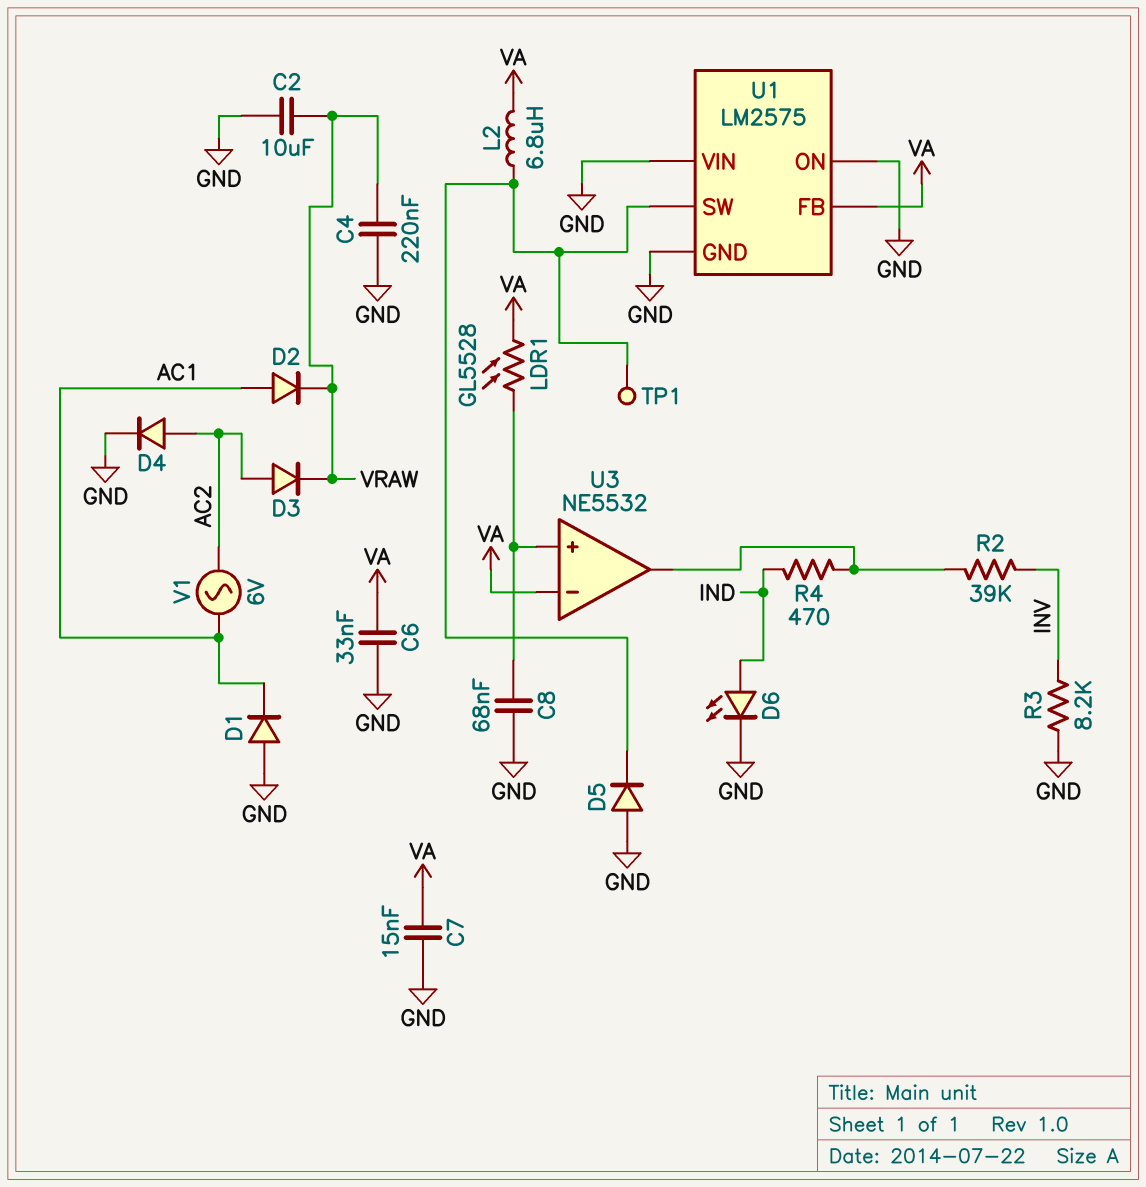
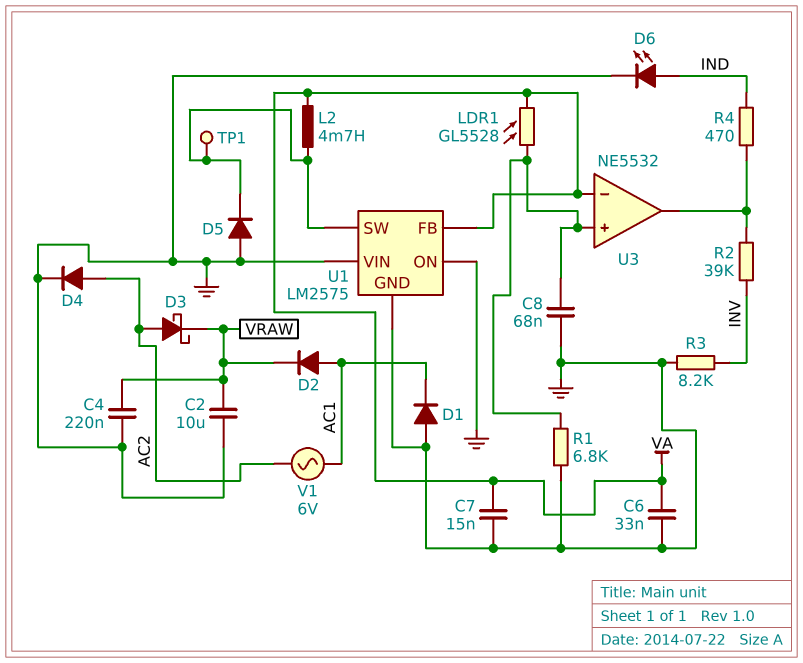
D3: diode (A AC2, K VRAW) -> schottky (A AC2, K VRAW)
L2: 6.8uH (U1/SW, VA) -> 4.7mH (U1/SW, VA)
R1: none -> 6.8k (GND, U3/in+)

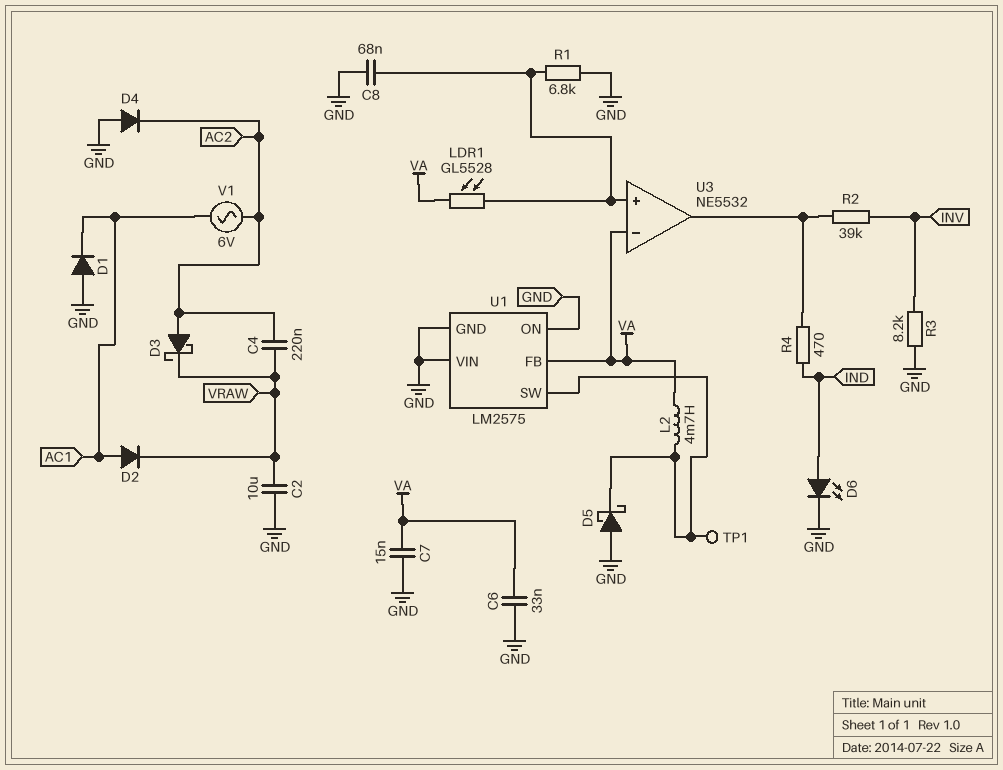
C4: 220nF (GND, VRAW) -> 220nF (AC2, VRAW)
D4: diode (A AC2, K GND) -> diode (A GND, K AC2)
D5: diode (A GND, K U1/SW) -> schottky (A GND, K U1/SW)

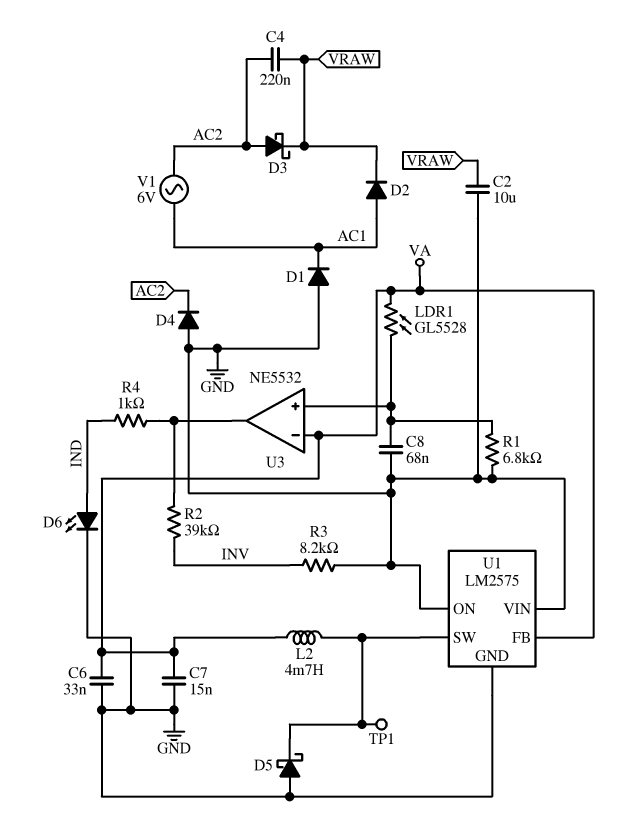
R4: 470 (IND, U3/out) -> 1k (IND, U3/out)

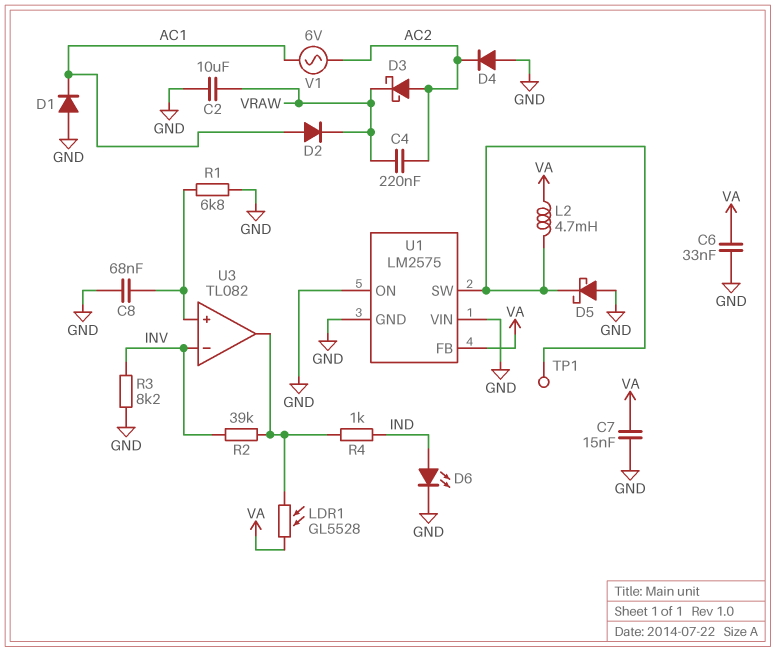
LDR1: GL5528 (U3/in+, VA) -> GL5528 (U3/out, VA)
U3: NE5532 -> TL082
U3 pin in-: VA -> INV

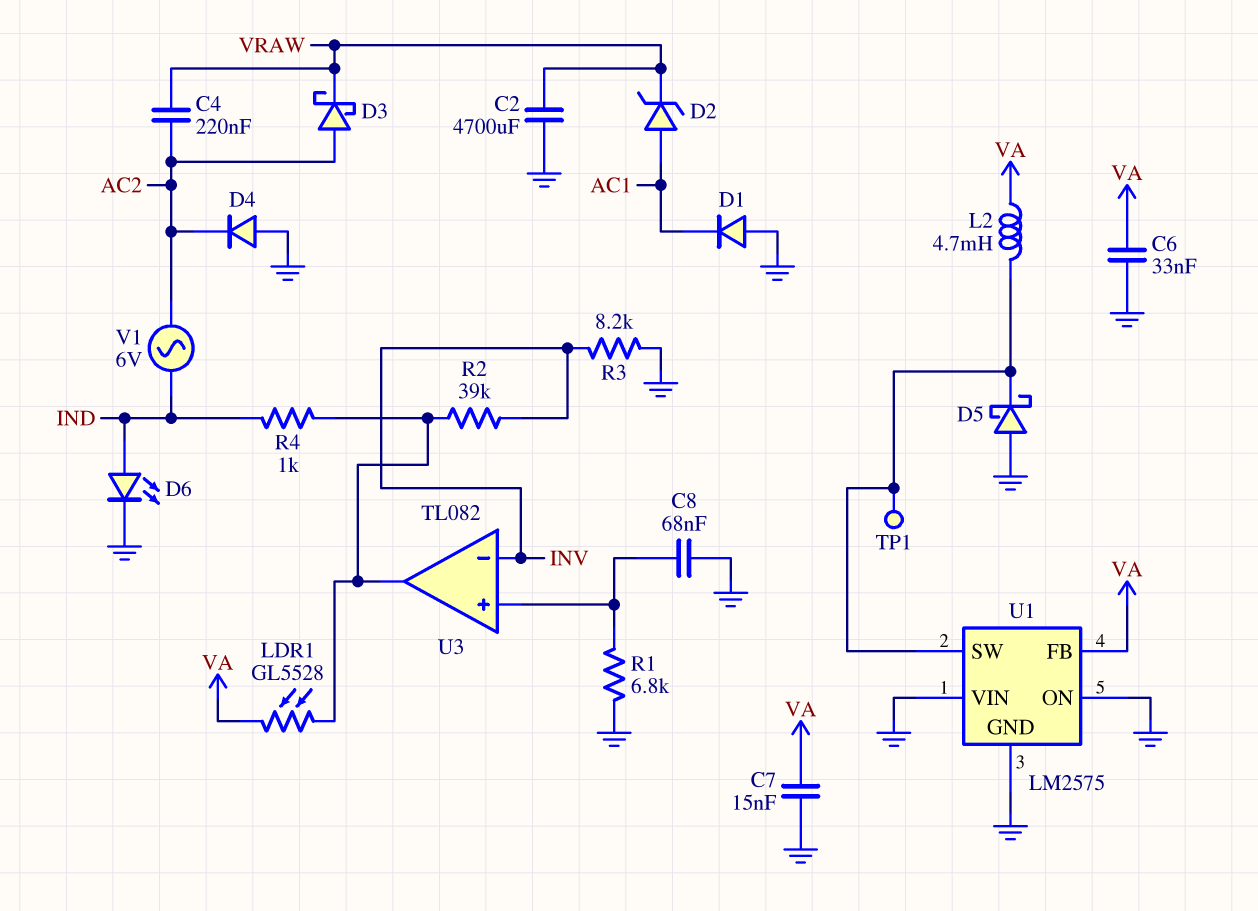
C2: 10uF (GND, VRAW) -> 4700uF (GND, VRAW)
D2: diode (A AC1, K VRAW) -> zener (A AC1, K VRAW)
V1: AC 6V (AC1, AC2) -> AC 6V (AC2, IND)

